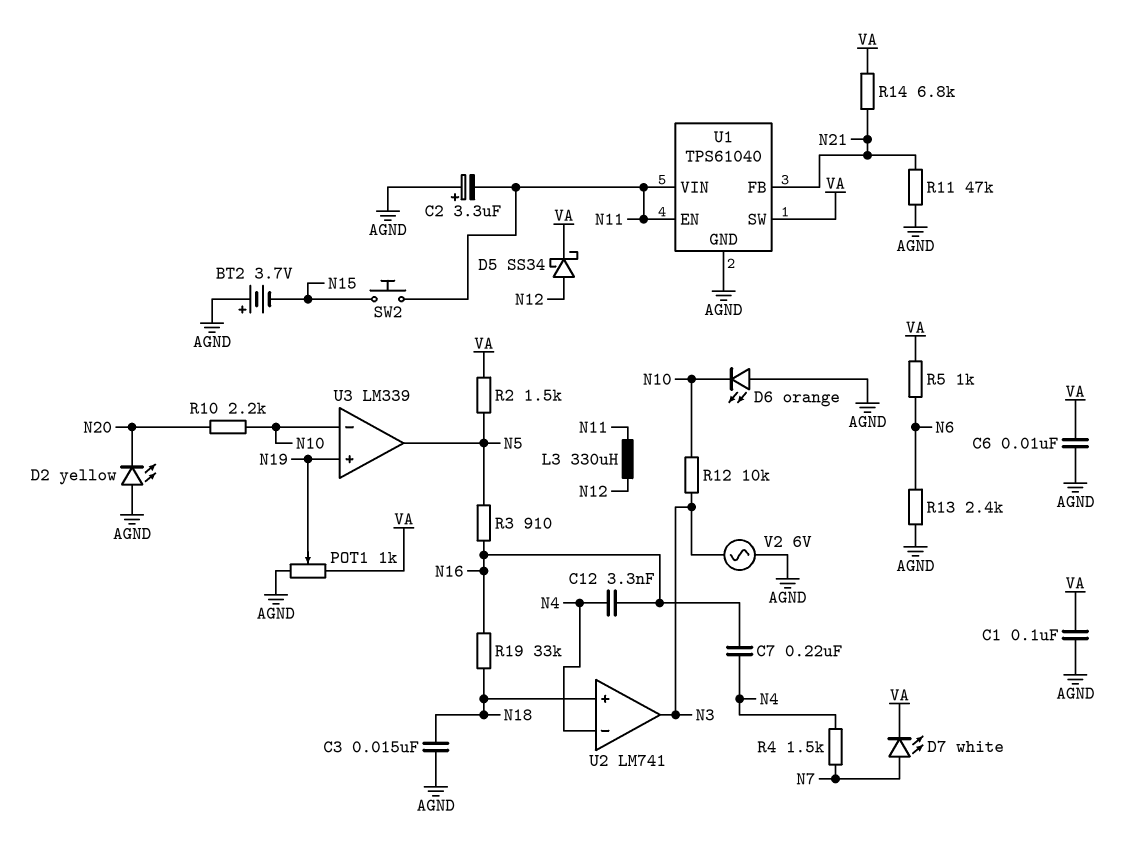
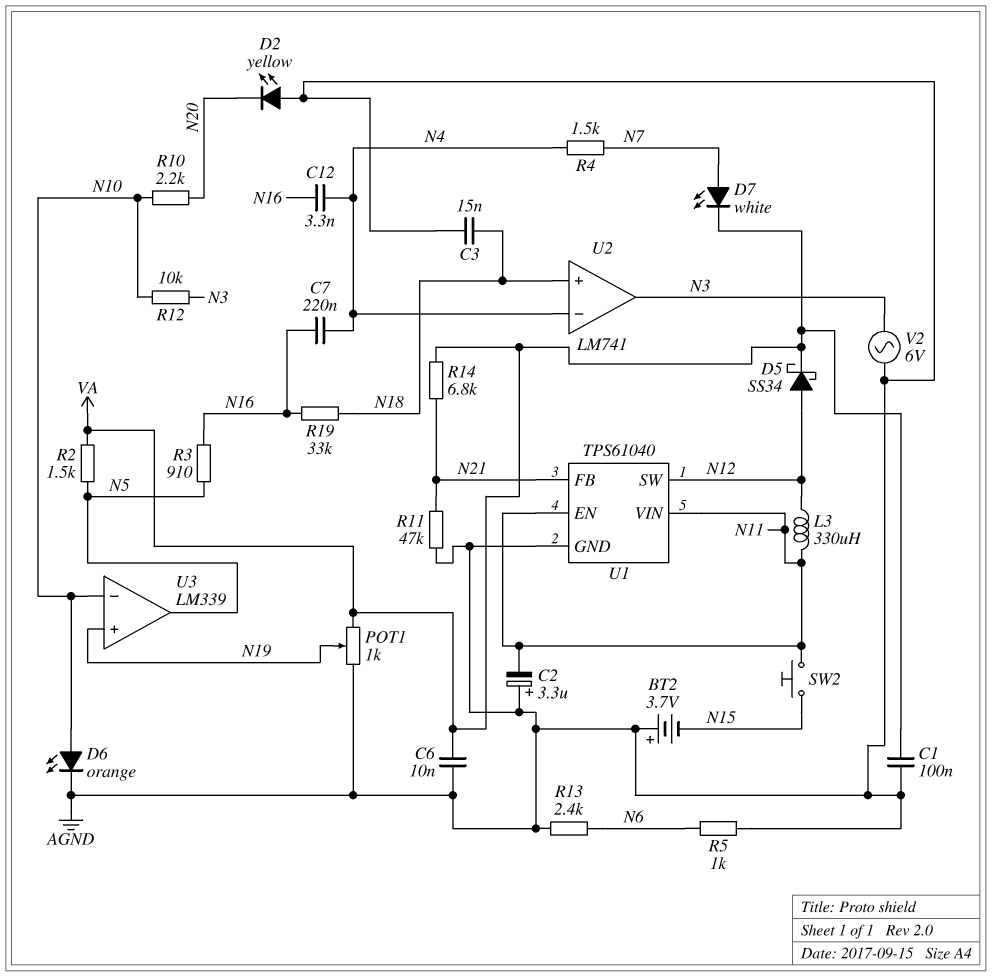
D6: LED orange (A AGND, K N10) -> LED orange (A N10, K AGND)
R5: 1k (N6, VA) -> 1k (AGND, N6)
U1 pin SW: VA -> N12

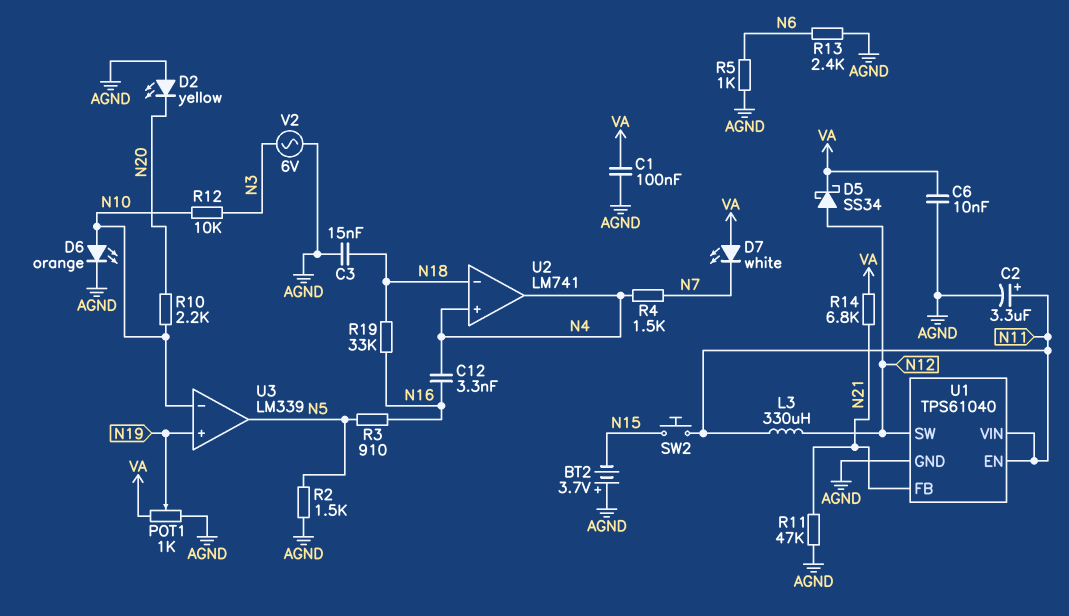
C2: 3.3uF (plus AGND, minus N11) -> 3.3uF (plus N11, minus AGND)
C7: 220nF (N4, N16) -> none
D7: LED white (A N7, K VA) -> LED white (A VA, K N7)
R2: 1.5k (N5, VA) -> 1.5k (AGND, N5)
U2 pin in+: N18 -> N4
U2 pin in-: N4 -> N18
U2 pin out: N3 -> N4

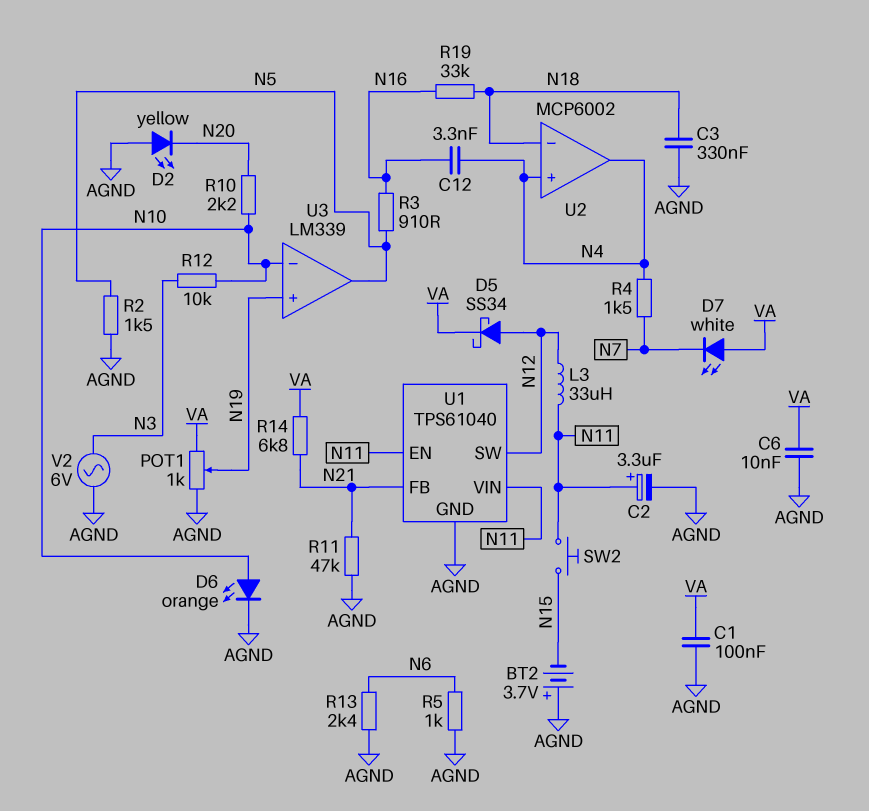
C3: 15nF (AGND, N18) -> 330nF (AGND, N18)
L3: 330uH (N11, N12) -> 33uH (N11, N12)
U2: LM741 -> MCP6002

